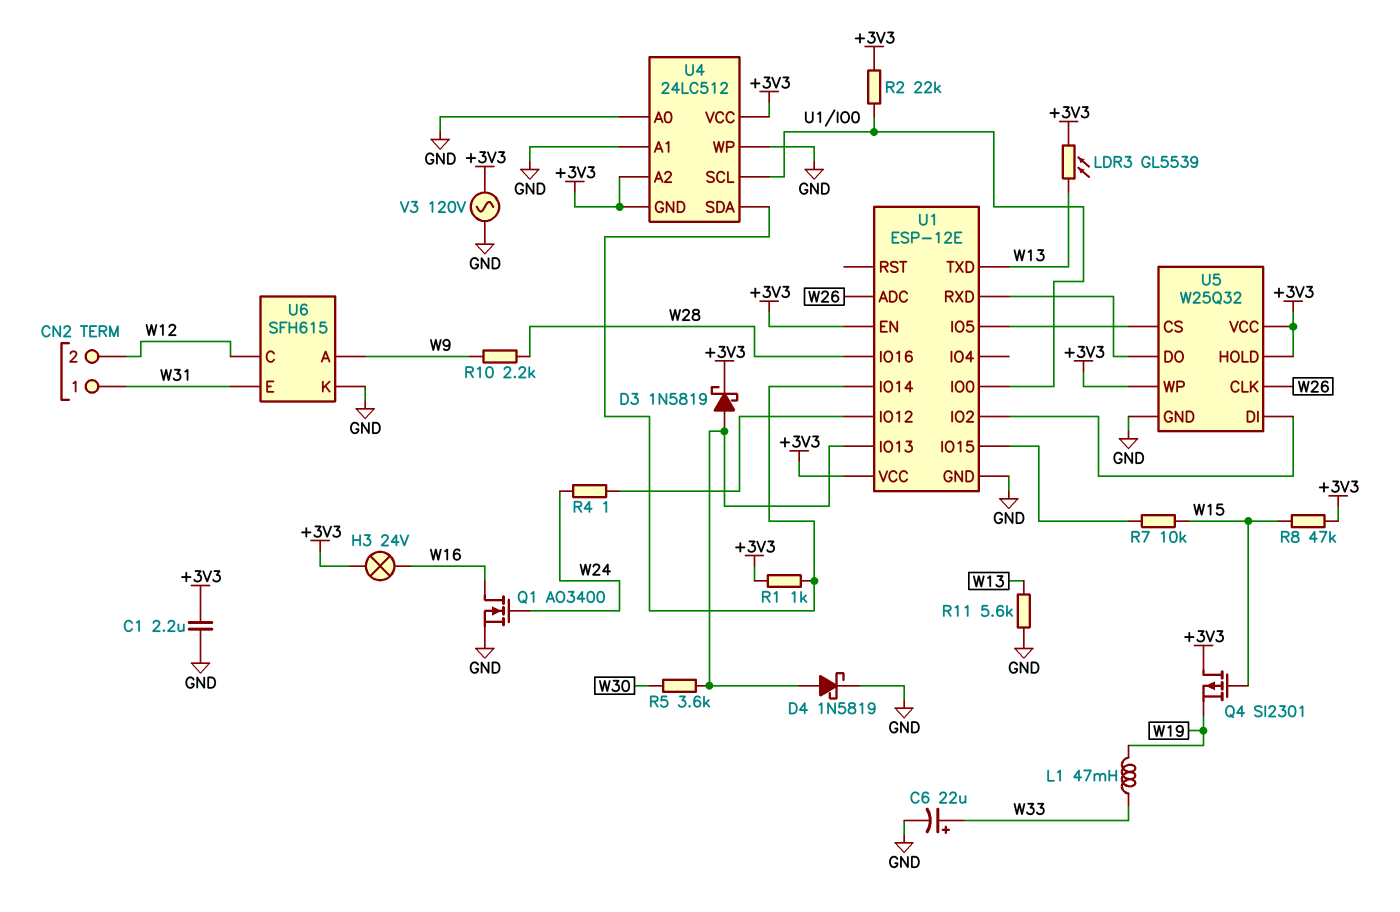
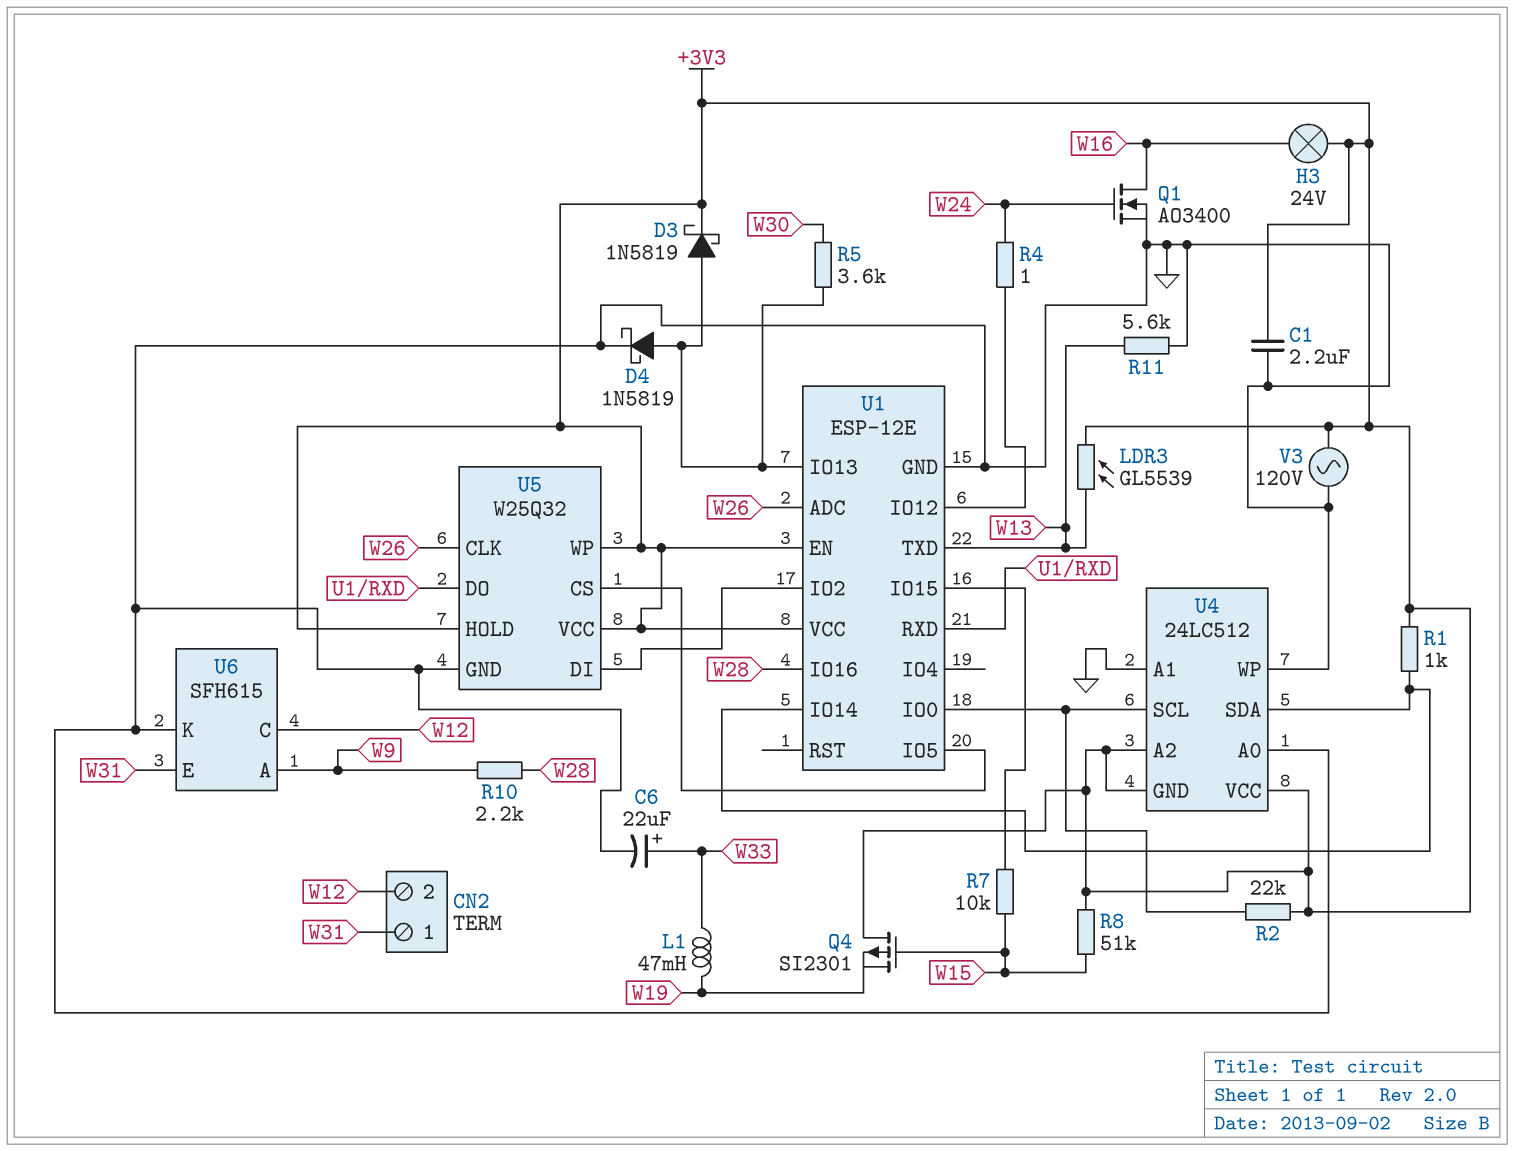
R8: 47k (+3V3, W15) -> 51k (+3V3, W15)

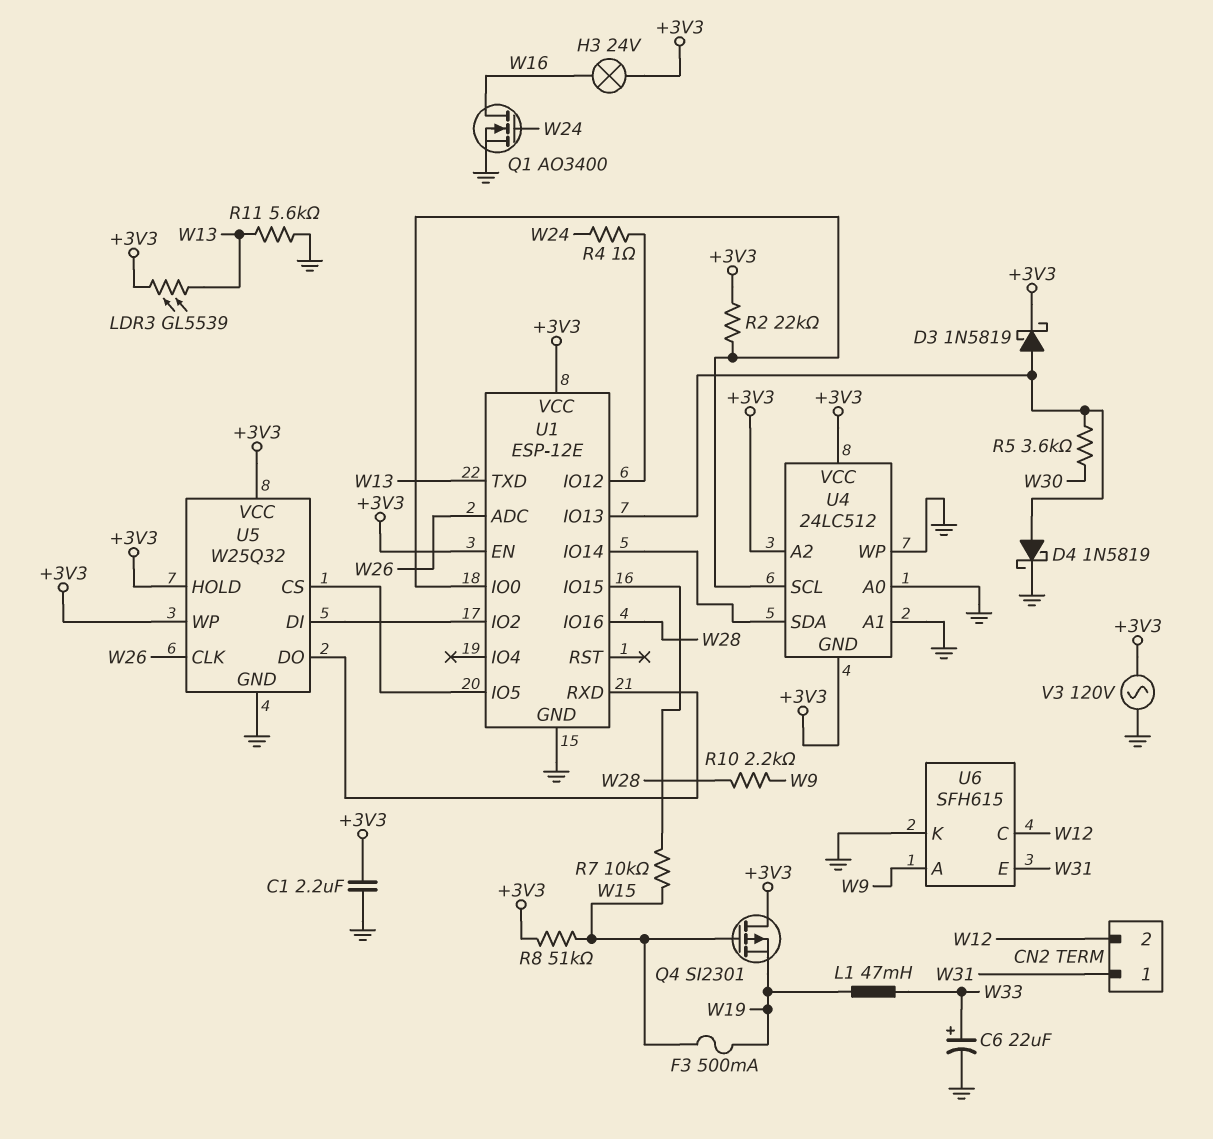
F3: none -> 500mA (W15, W19)
R1: 1k (+3V3, U1/IO14) -> none

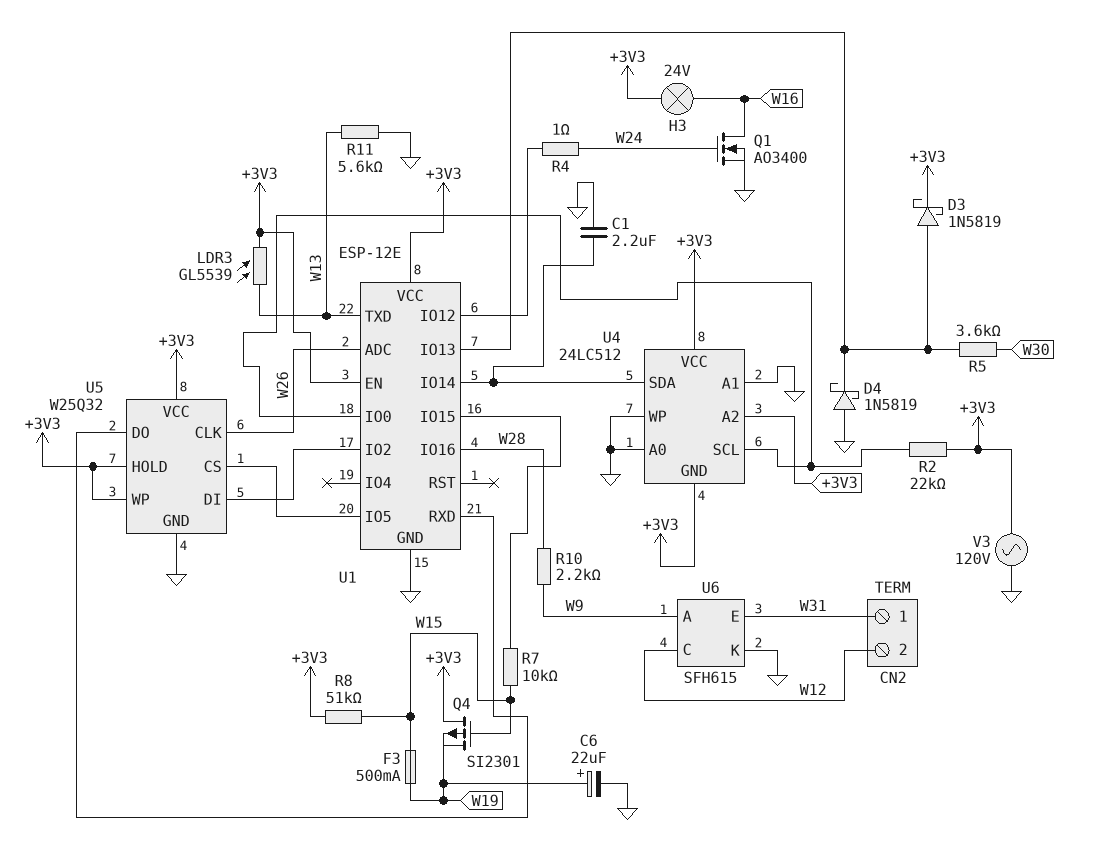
C1: 2.2uF (+3V3, GND) -> 2.2uF (GND, U1/IO14)
C6: 22uF (plus W33, minus GND) -> 22uF (plus W19, minus GND)
D4: schottky 1N5819 (A U1/IO13, K GND) -> schottky 1N5819 (A GND, K U1/IO13)
L1: 47mH (W19, W33) -> none

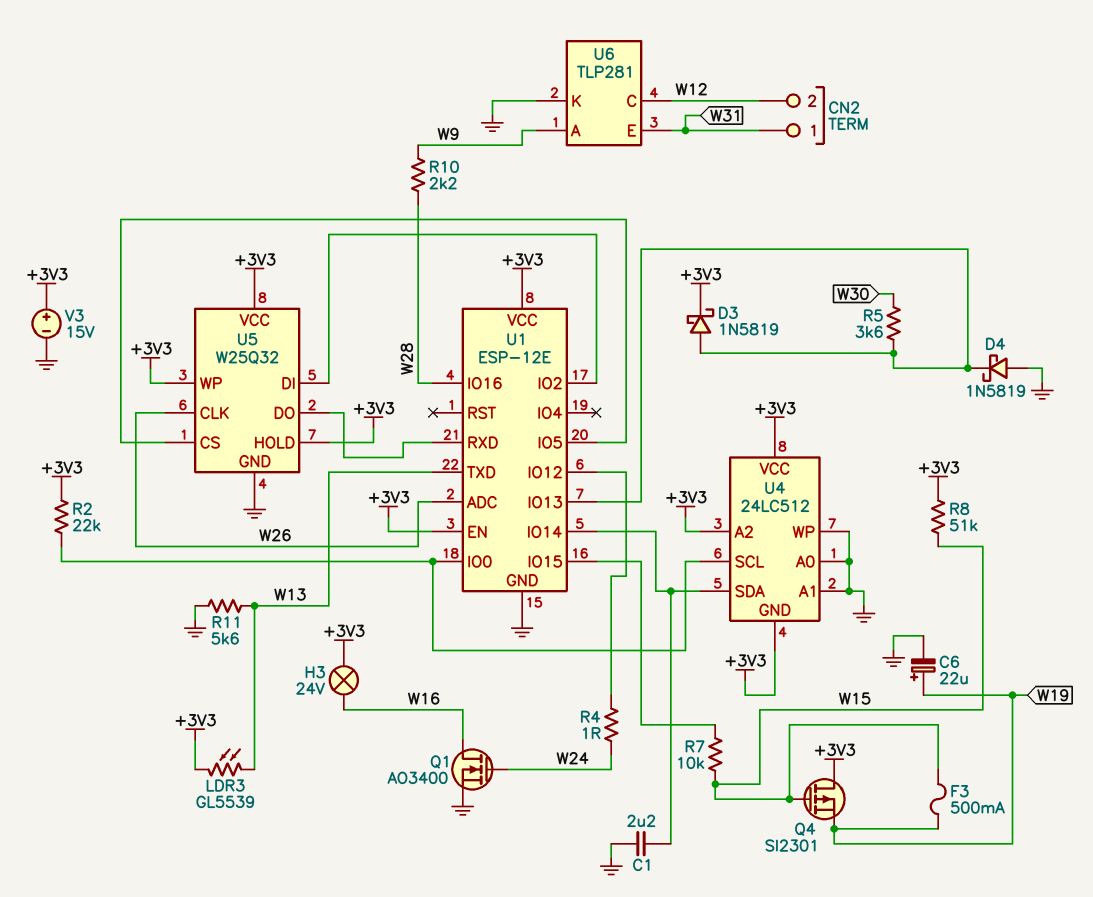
U6: SFH615 -> TLP281
V3: AC 120V (+3V3, GND) -> 15V (plus +3V3, minus GND)

